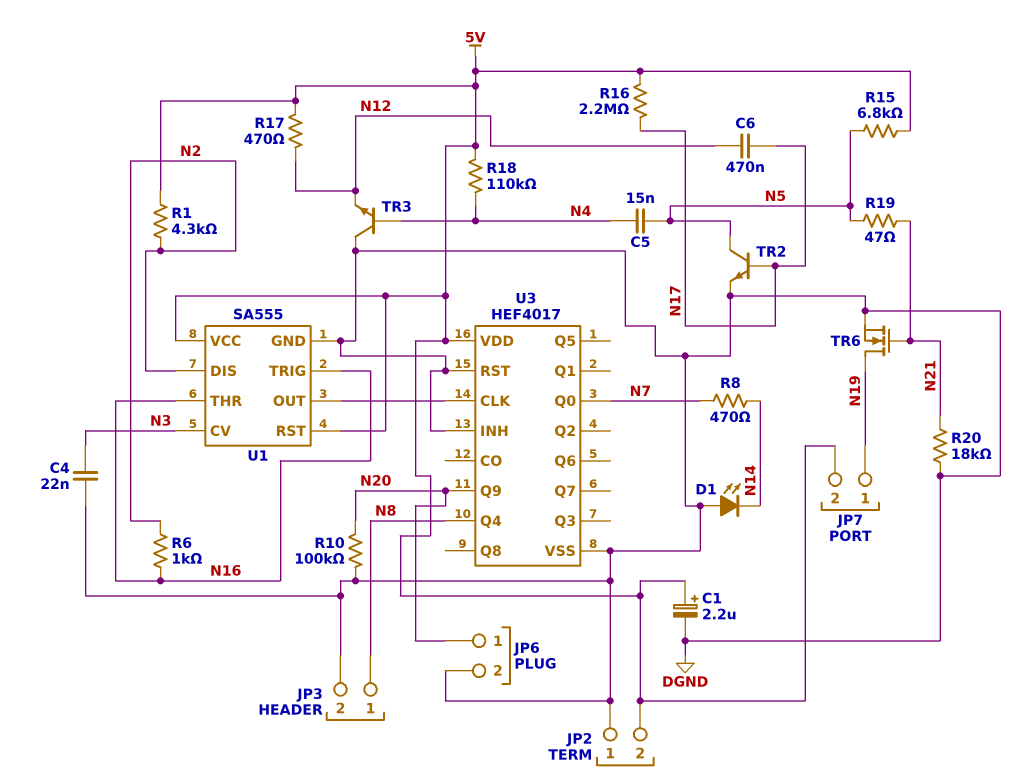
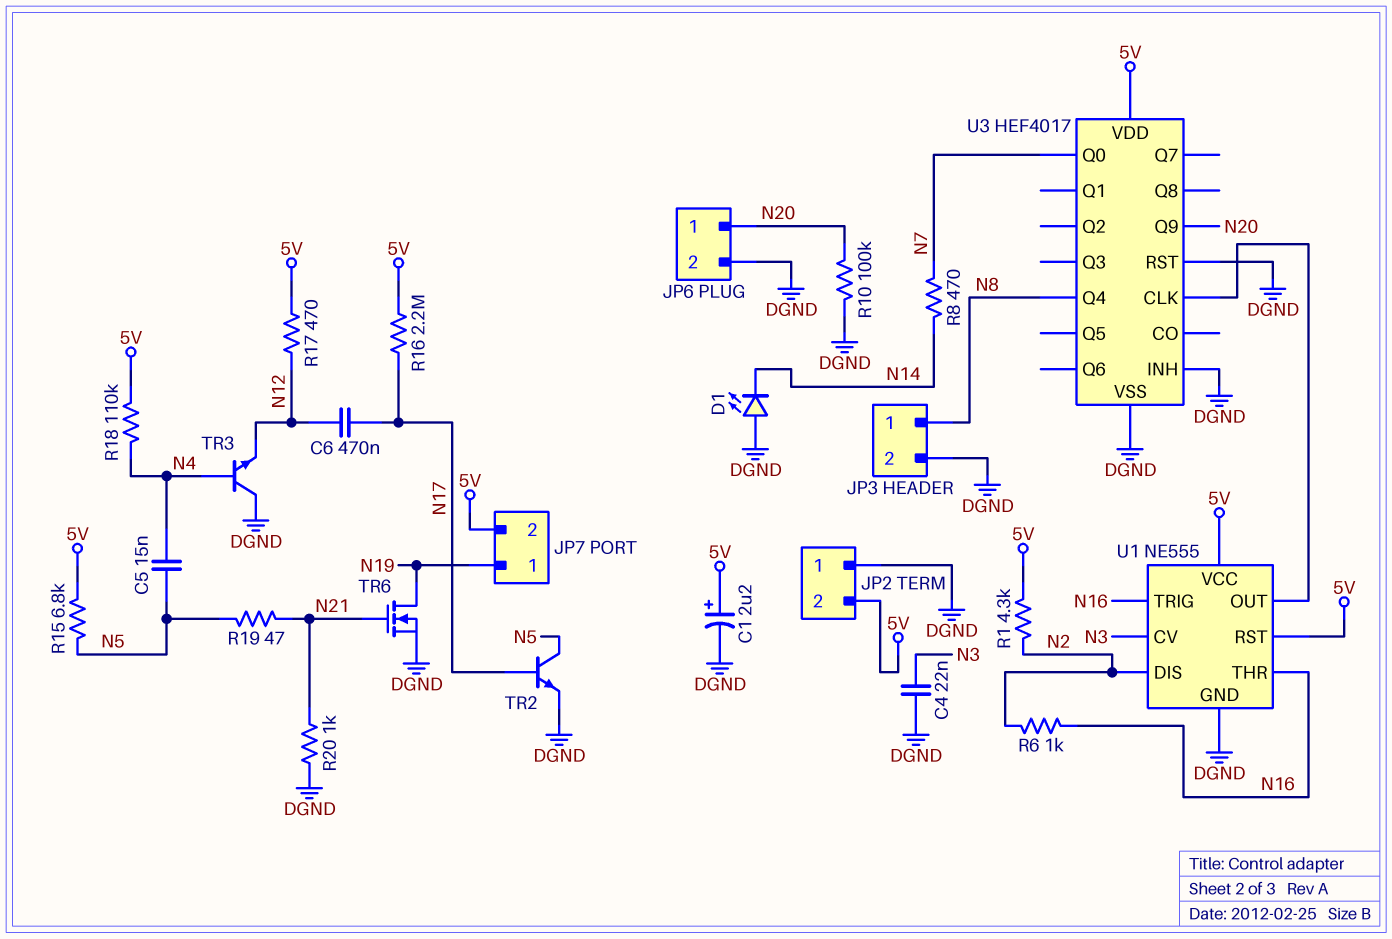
R20: 18k (DGND, N21) -> 1k (DGND, N21)
U1: SA555 -> NE555

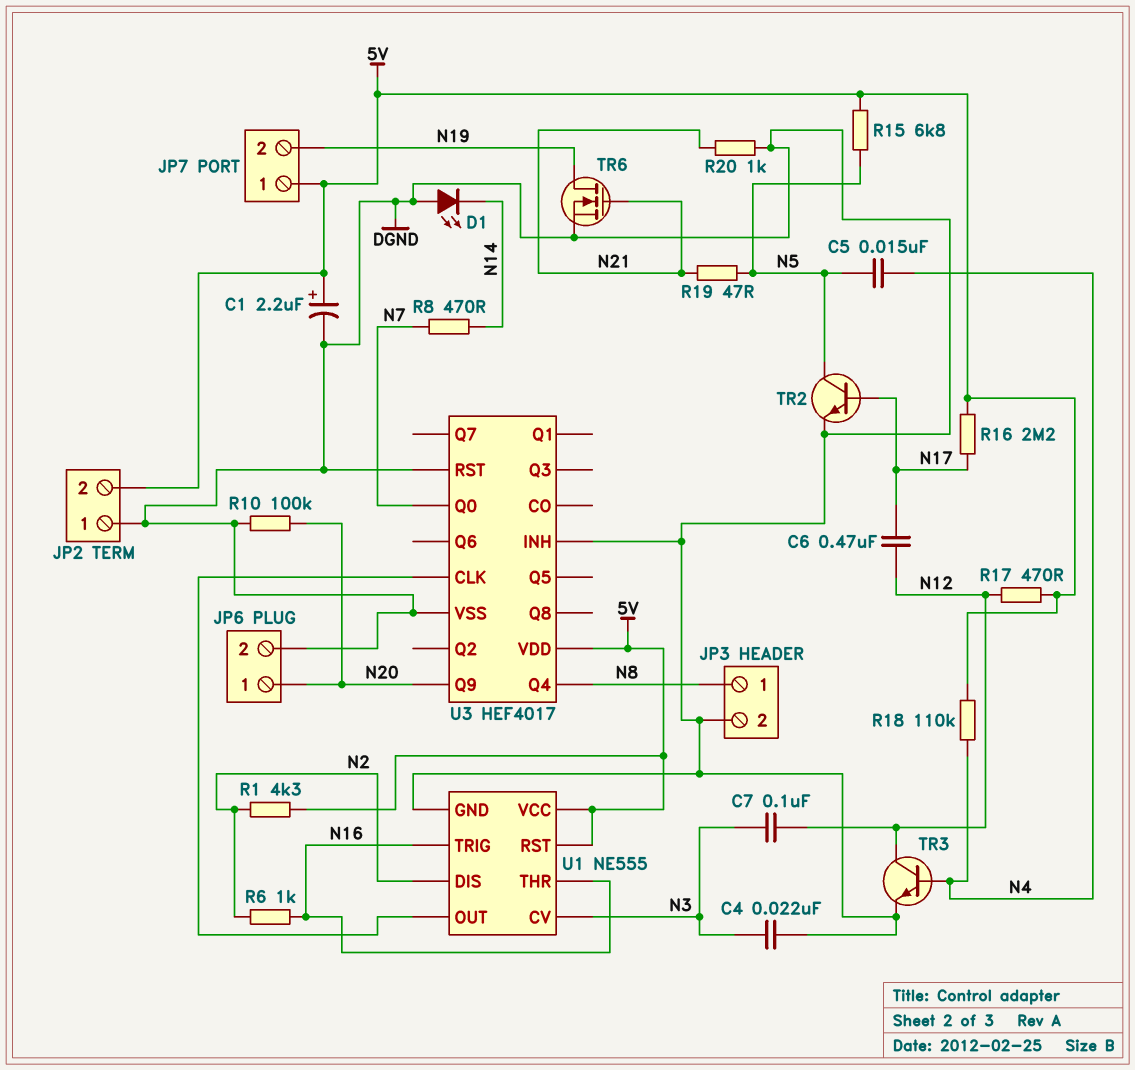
C7: none -> 100nF (N3, N12)
JP7 pin 1: N19 -> 5V
JP7 pin 2: 5V -> N19
TR3: NPN (B N4, C DGND, E N12) -> NPN (B N4, C N12, E DGND)

